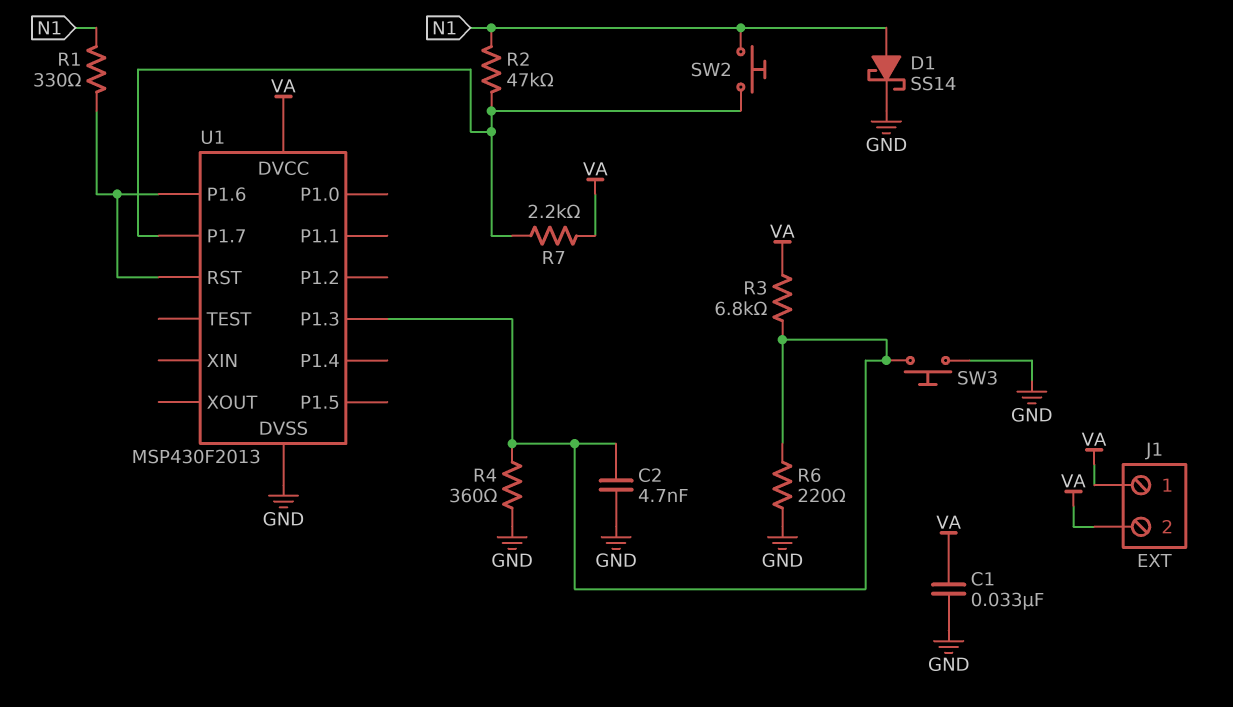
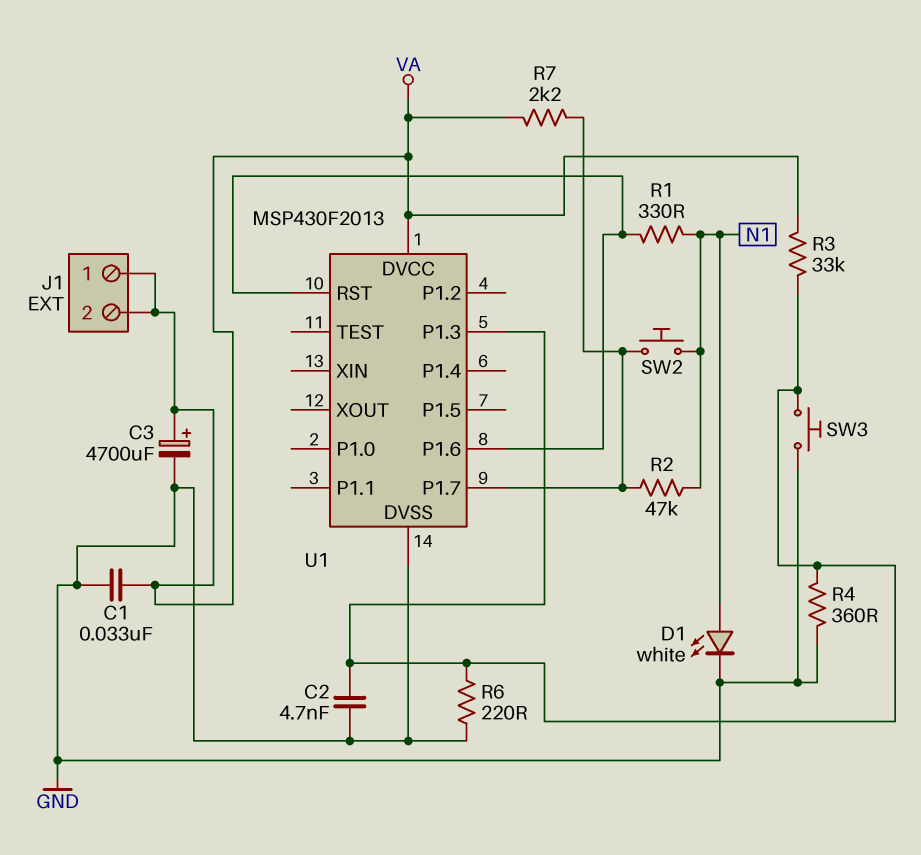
C3: none -> 4700uF (plus VA, minus GND)
D1: schottky SS14 (A N1, K GND) -> LED white (A N1, K GND)
R3: 6.8k (U1/P1.3, VA) -> 33k (U1/P1.3, VA)

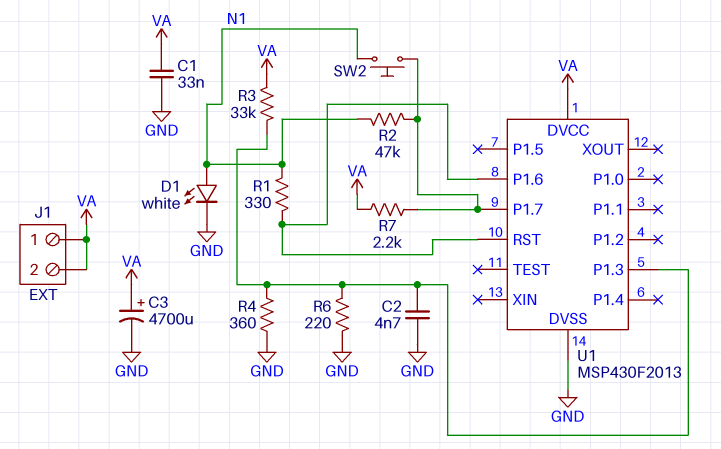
SW3: button (GND, U1/P1.3) -> none

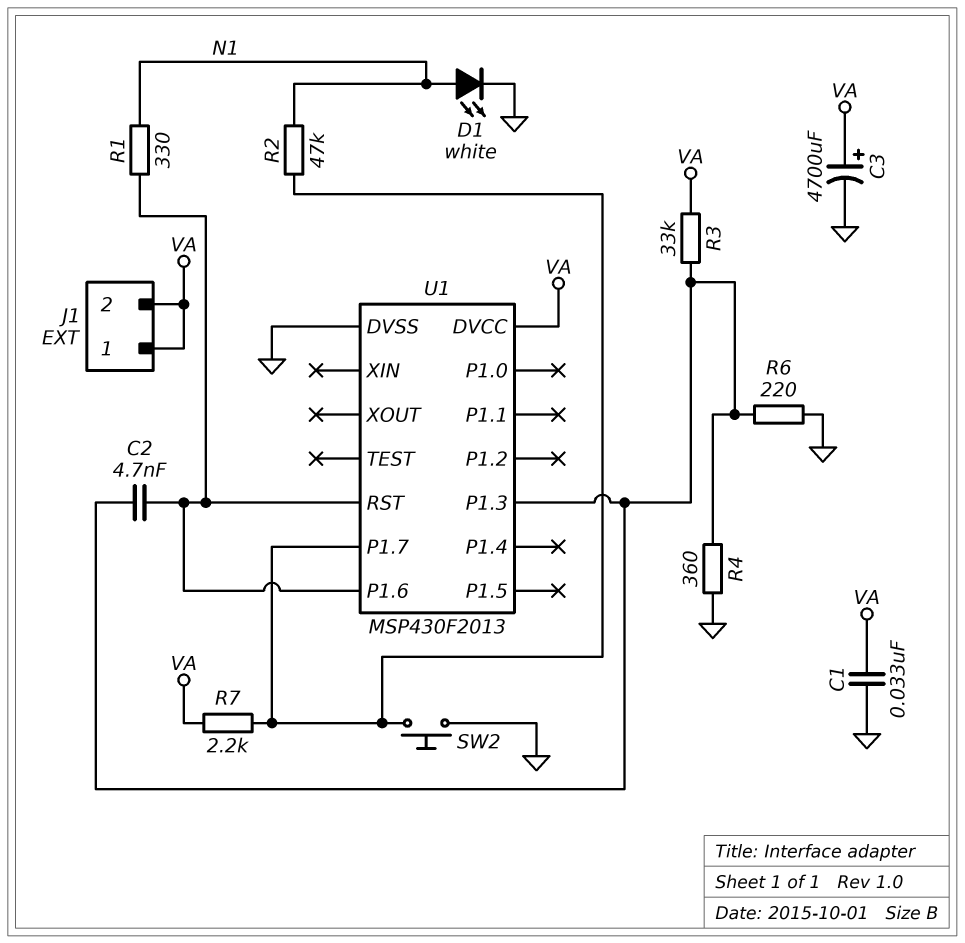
C2: 4.7nF (GND, U1/P1.3) -> 4.7nF (U1/P1.3, U1/P1.6)
SW2: button (N1, U1/P1.7) -> button (GND, U1/P1.7)

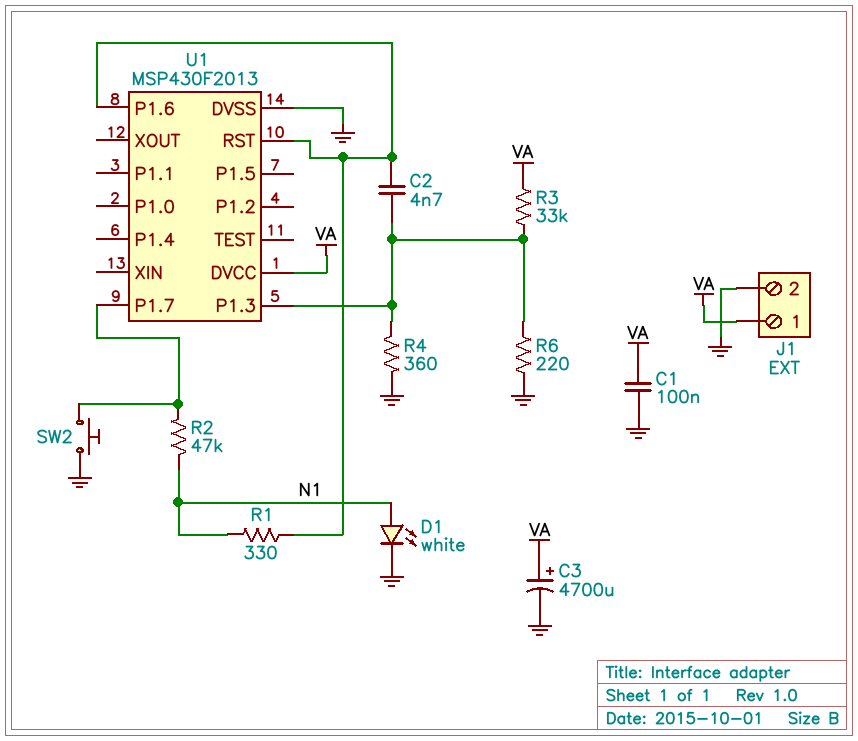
C1: 33nF (GND, VA) -> 100nF (GND, VA)
J1 pin 2: VA -> GND
R7: 2.2k (U1/P1.7, VA) -> none

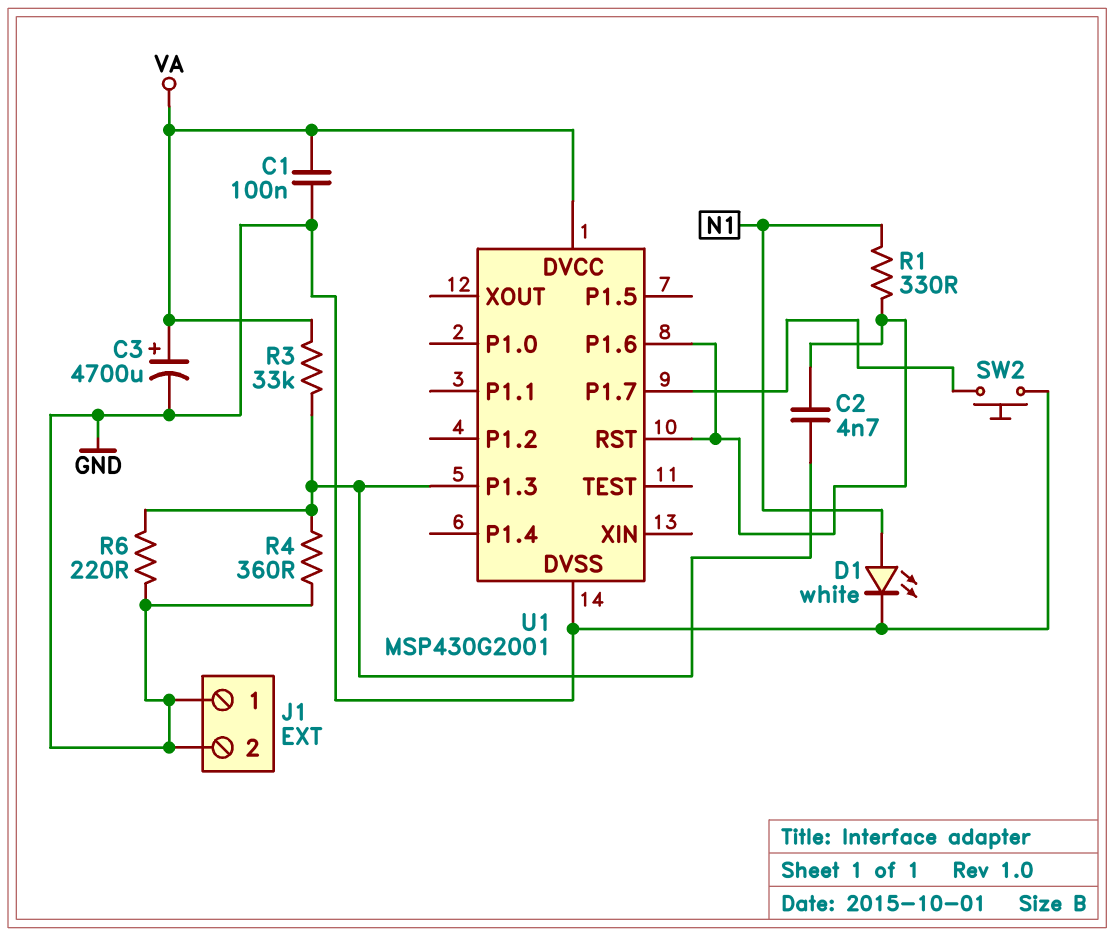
J1 pin 1: VA -> GND
R2: 47k (N1, U1/P1.7) -> none
U1: MSP430F2013 -> MSP430G2001

